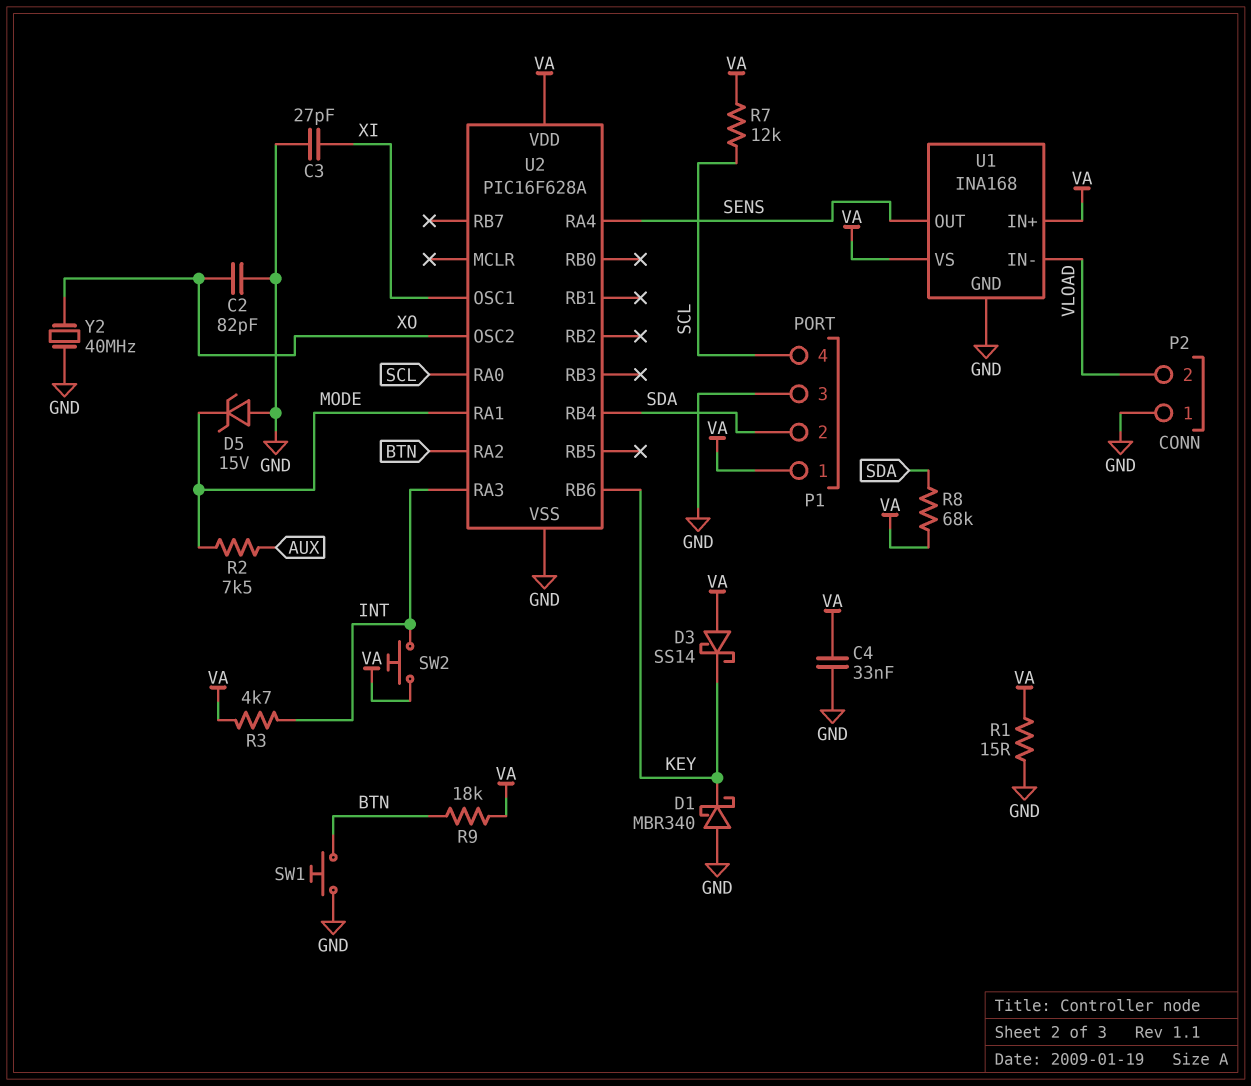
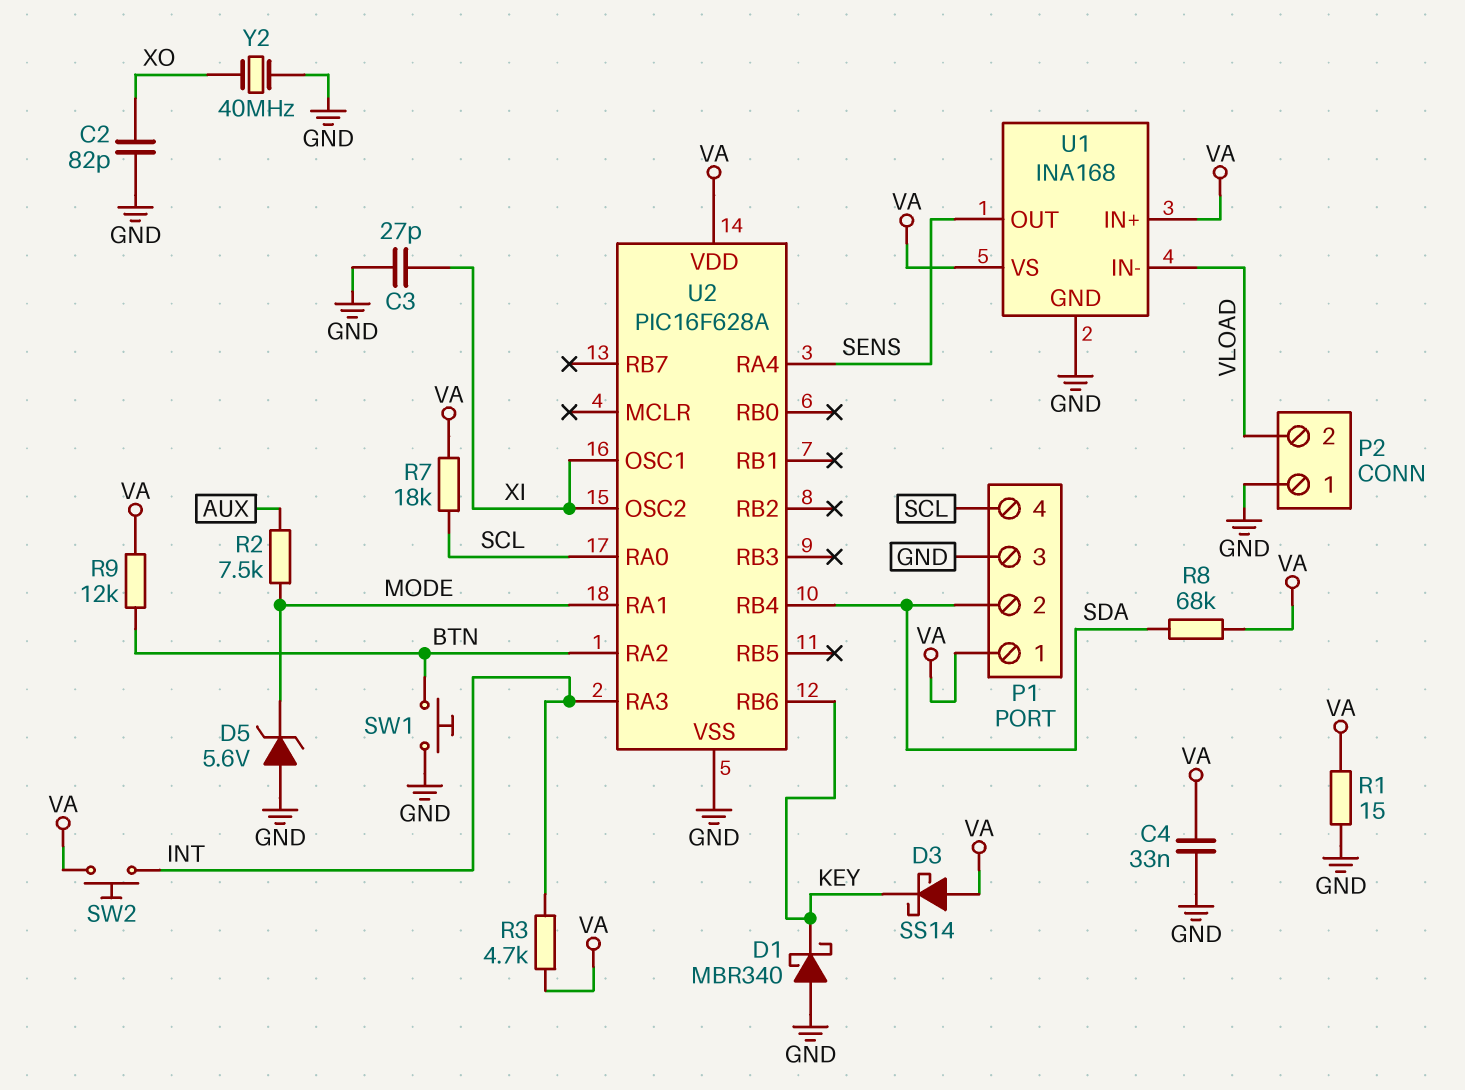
D5: zener 15V (A GND, K MODE) -> zener 5.6V (A GND, K MODE)
R7: 12k (SCL, VA) -> 18k (SCL, VA)
R9: 18k (BTN, VA) -> 12k (BTN, VA)
U2 pin OSC2: XO -> XI

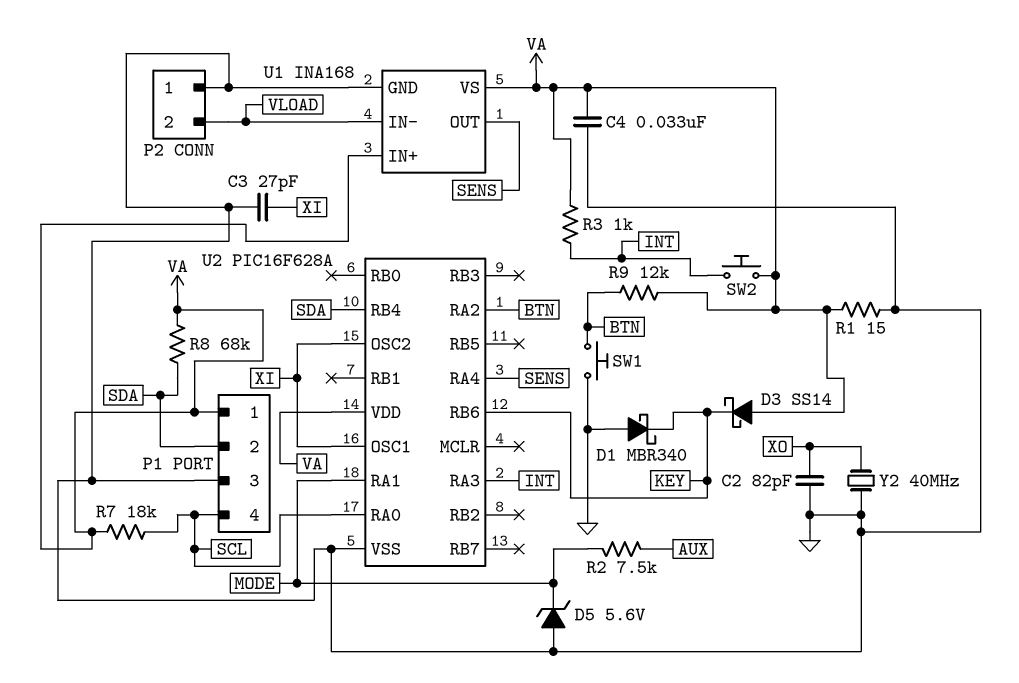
R3: 4.7k (INT, VA) -> 1k (INT, VA)

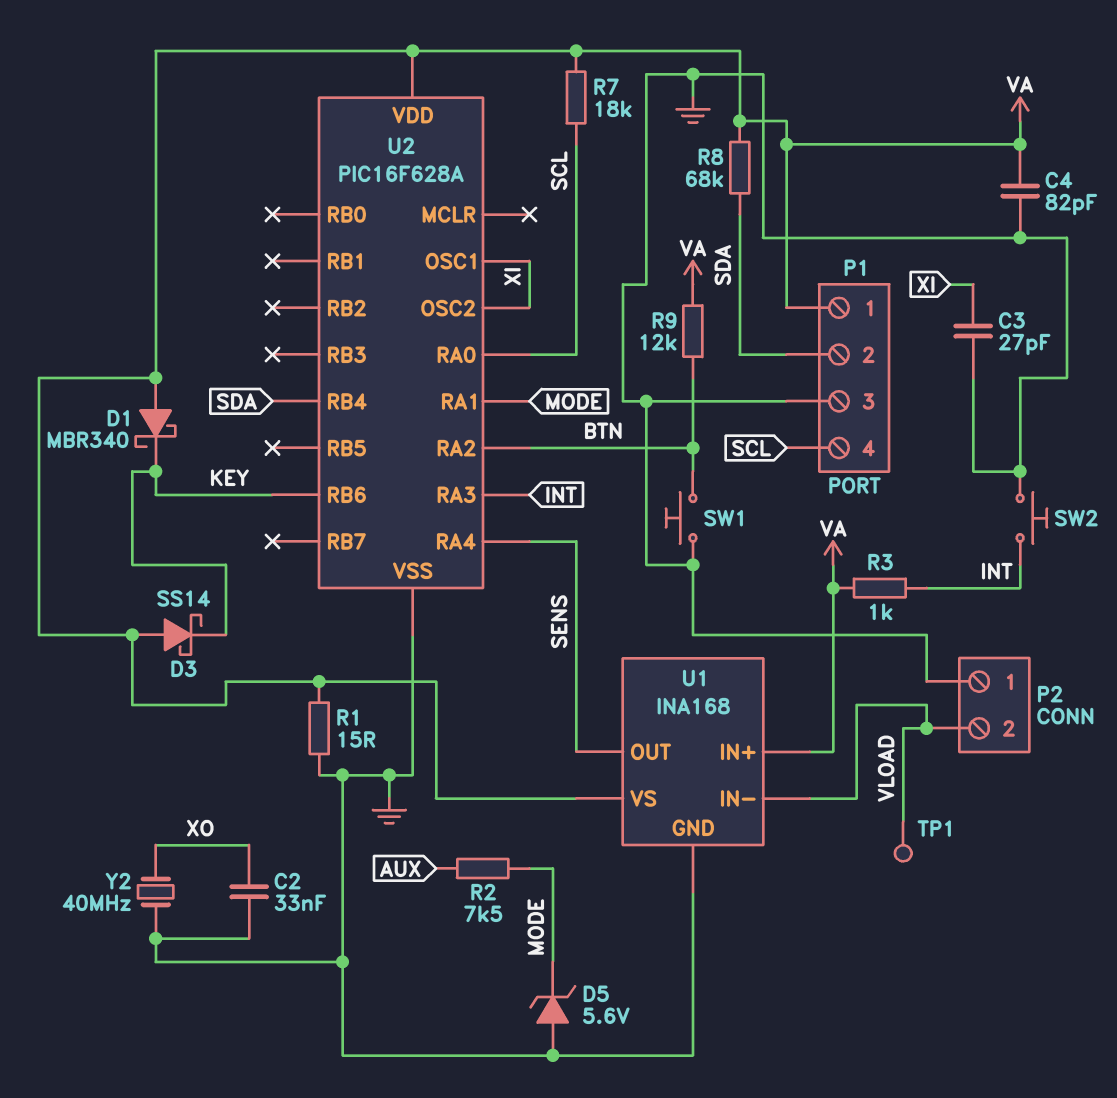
C2: 82pF (GND, XO) -> 33nF (GND, XO)
C4: 33nF (GND, VA) -> 82pF (GND, VA)
D1: schottky MBR340 (A GND, K KEY) -> schottky MBR340 (A VA, K KEY)
SW2: button (INT, VA) -> button (GND, INT)
TP1: none -> test point (VLOAD)

